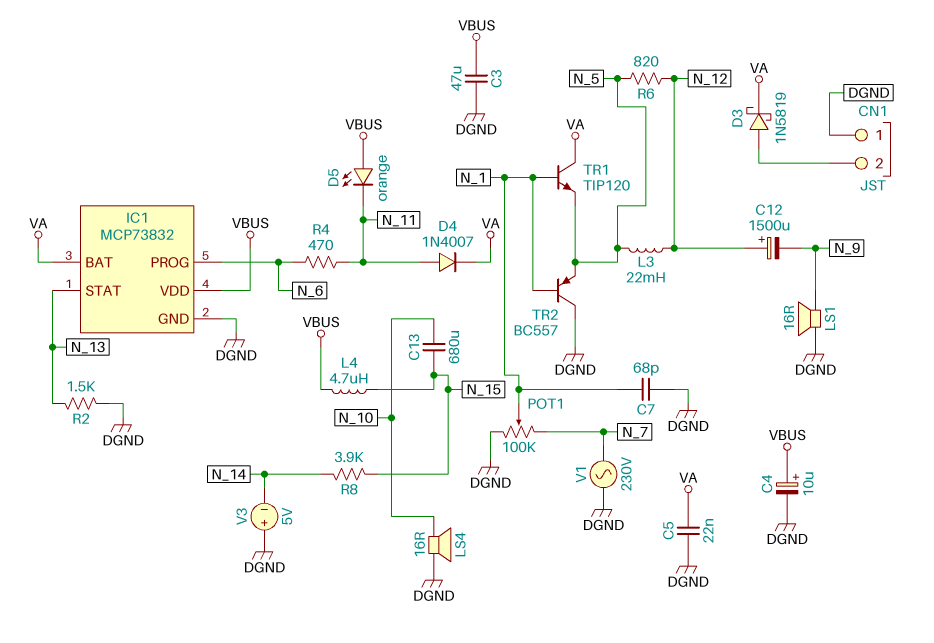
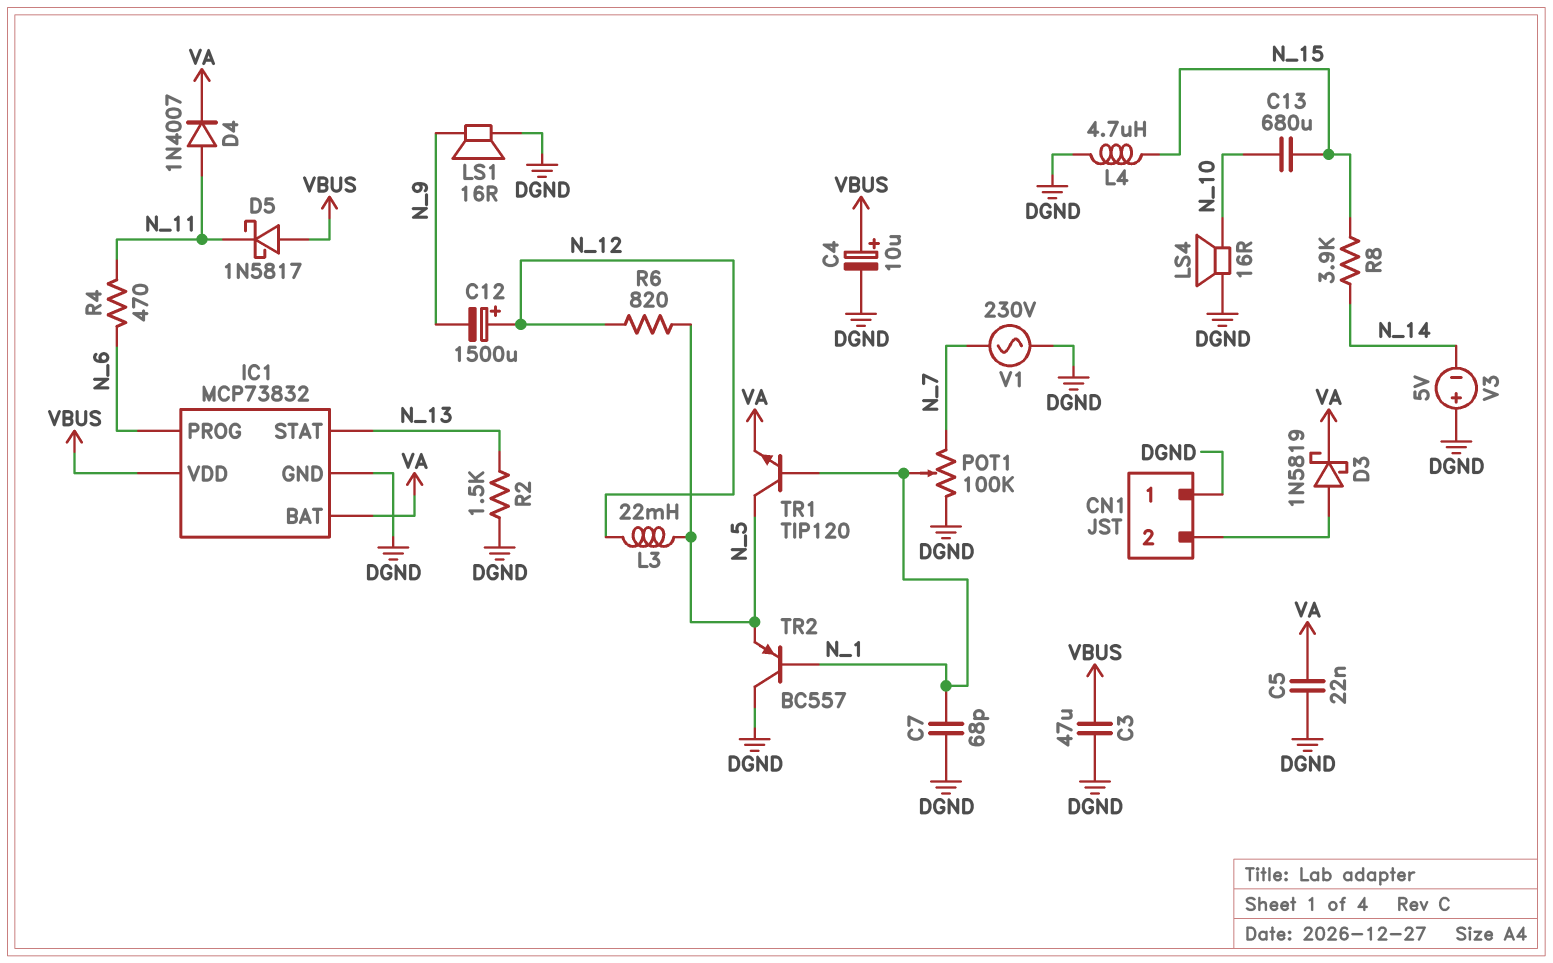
D5: LED orange (A VBUS, K N_11) -> schottky 1N5817 (A VBUS, K N_11)
L4: 4.7uH (N_15, VBUS) -> 4.7uH (DGND, N_15)
TR1: NPN TIP120 (B N_1, C VA, E N_5) -> NPN TIP120 (B N_1, C N_5, E VA)

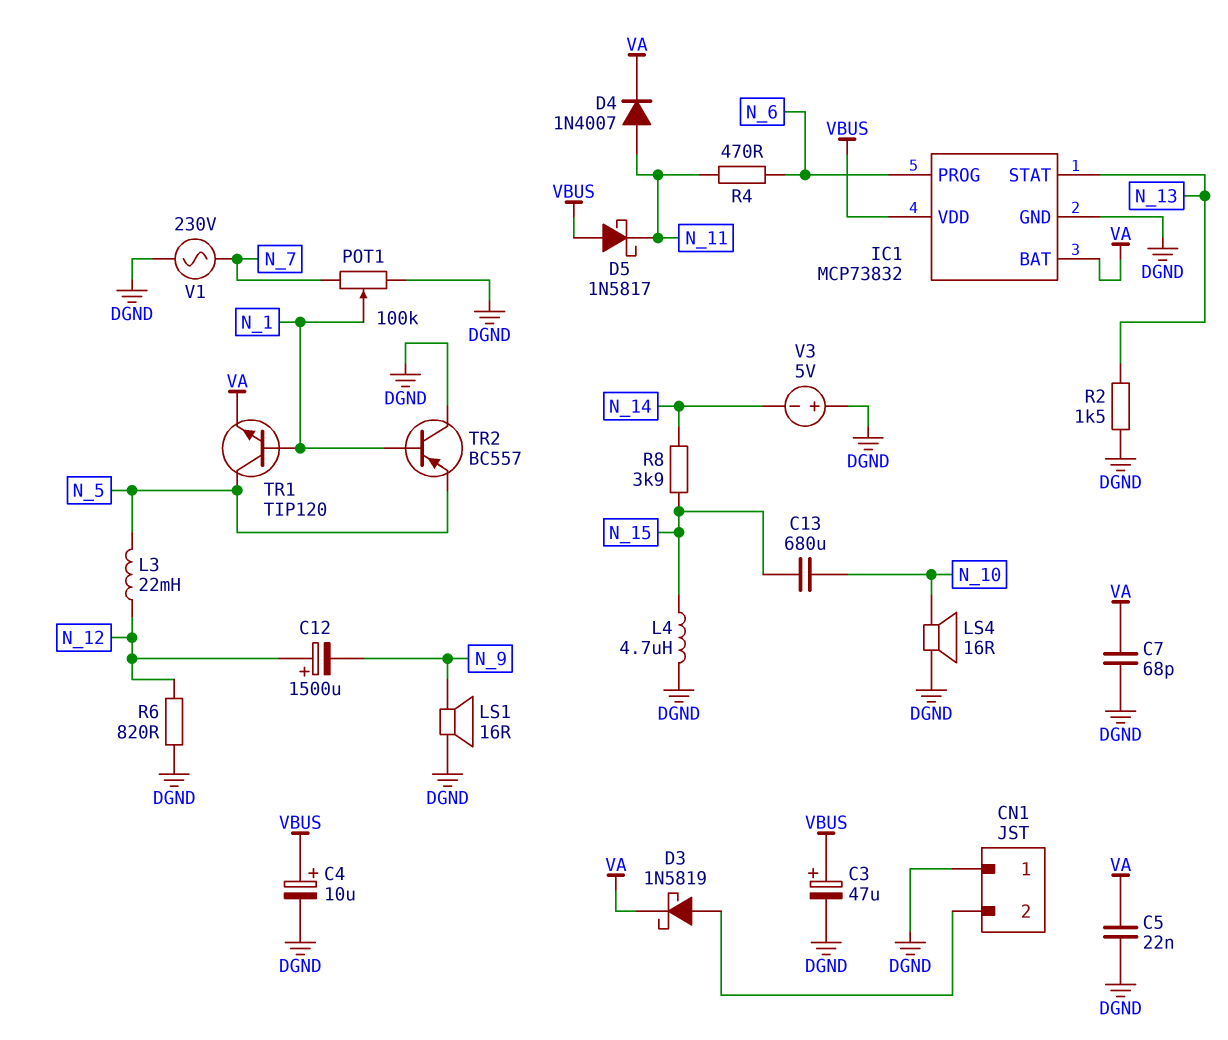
C3: 47uF (DGND, VBUS) -> 47uF (plus VBUS, minus DGND)
C7: 68pF (DGND, N_1) -> 68pF (DGND, VA)
R6: 820 (N_5, N_12) -> 820 (DGND, N_12)

